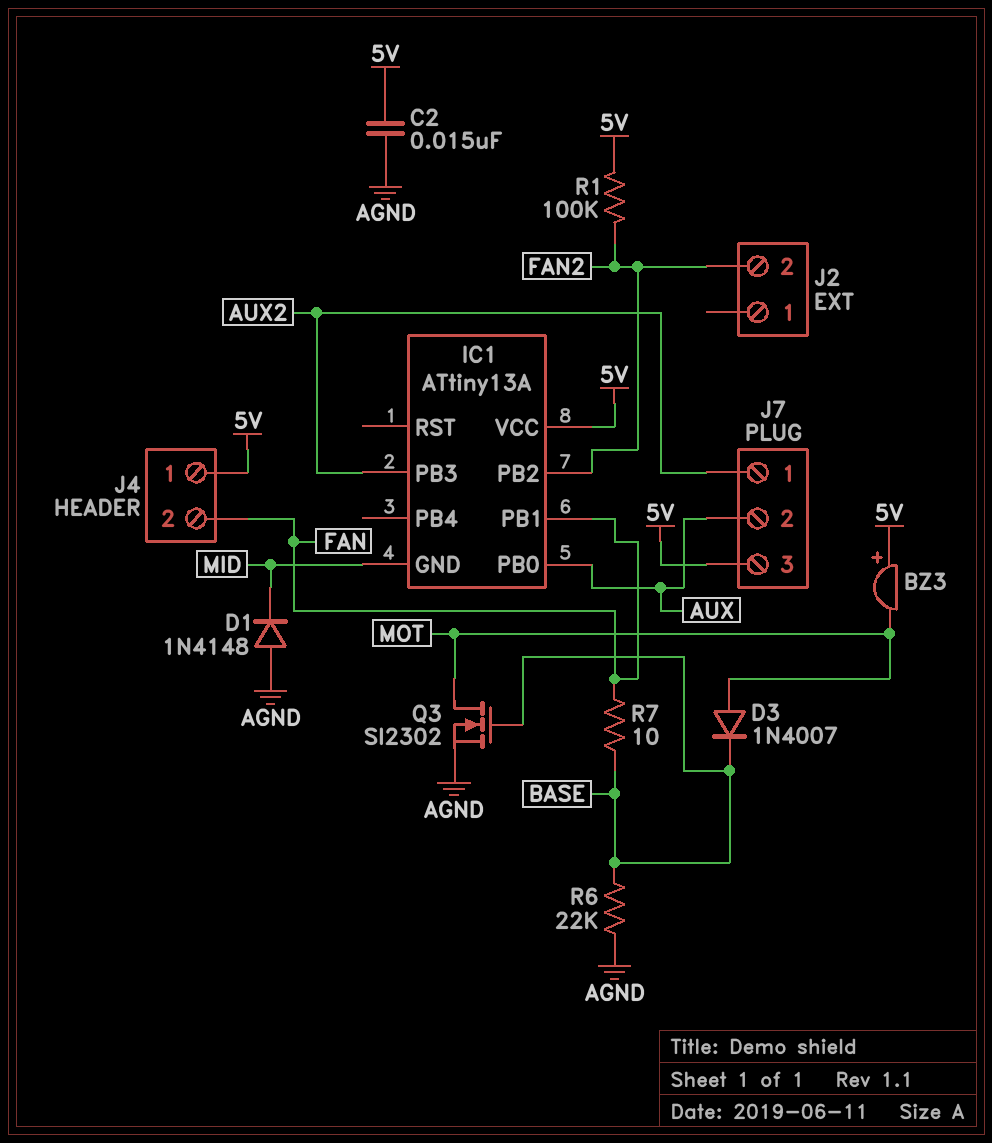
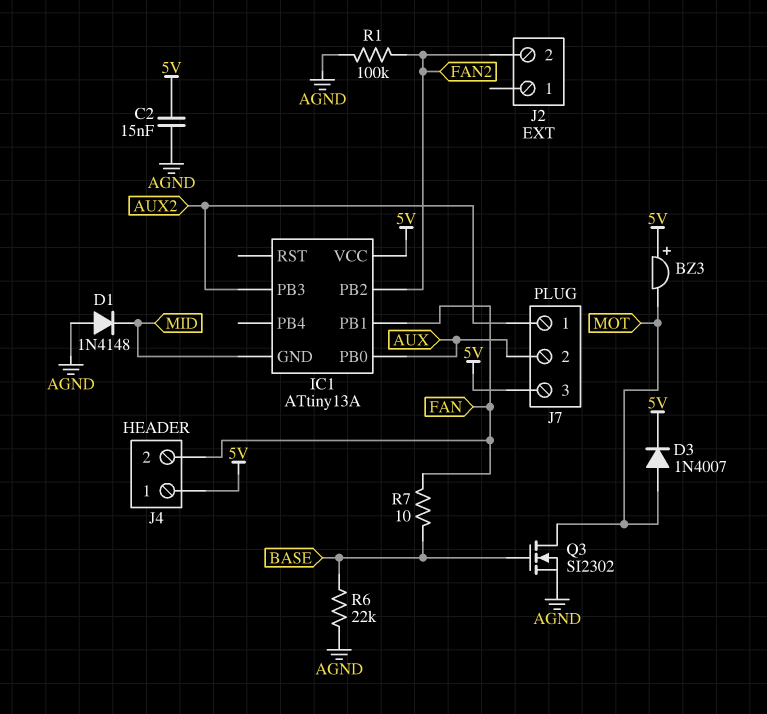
D3: diode 1N4007 (A MOT, K BASE) -> diode 1N4007 (A MOT, K 5V)
R1: 100k (5V, FAN2) -> 100k (AGND, FAN2)

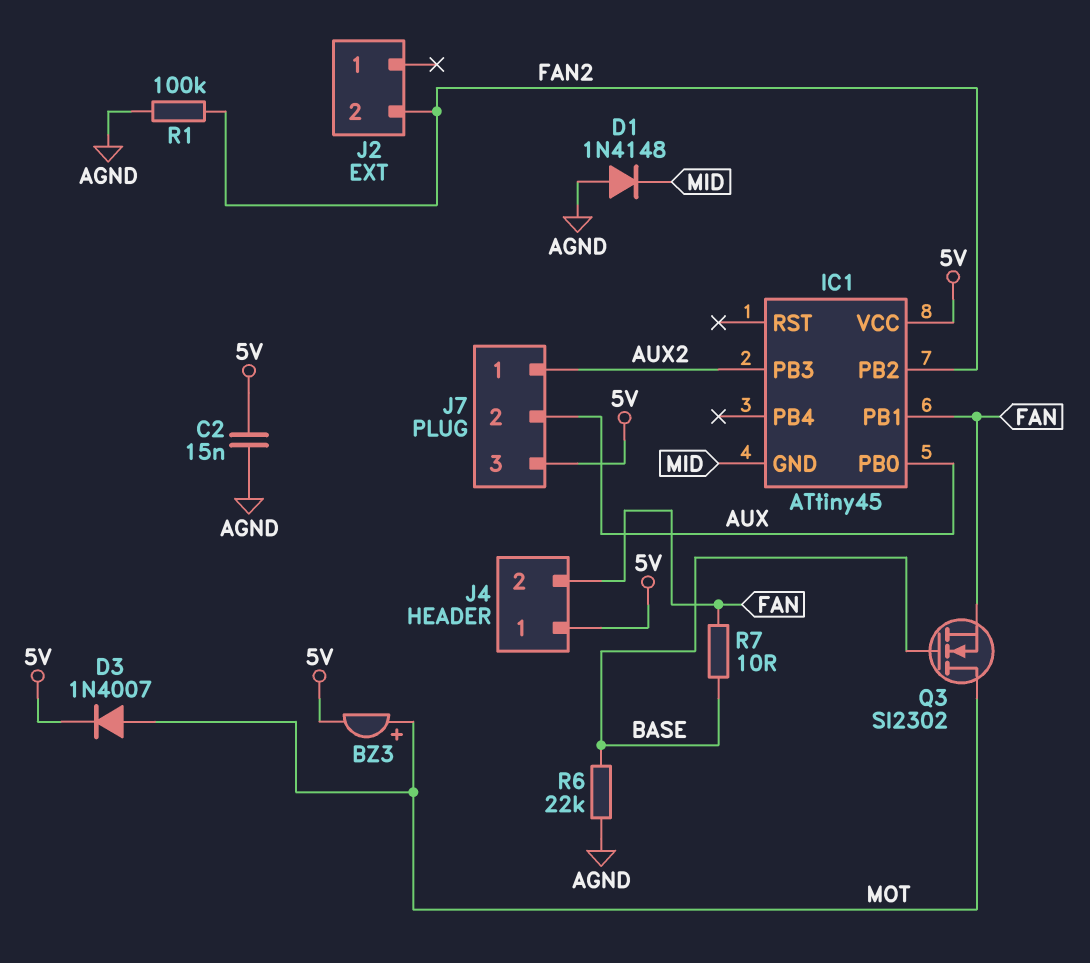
BZ3: buzzer (plus 5V, minus MOT) -> buzzer (plus MOT, minus 5V)
IC1: ATtiny13A -> ATtiny45
Q3: NMOS SI2302 (G BASE, D MOT, S AGND) -> NMOS SI2302 (G BASE, D MOT, S FAN)

